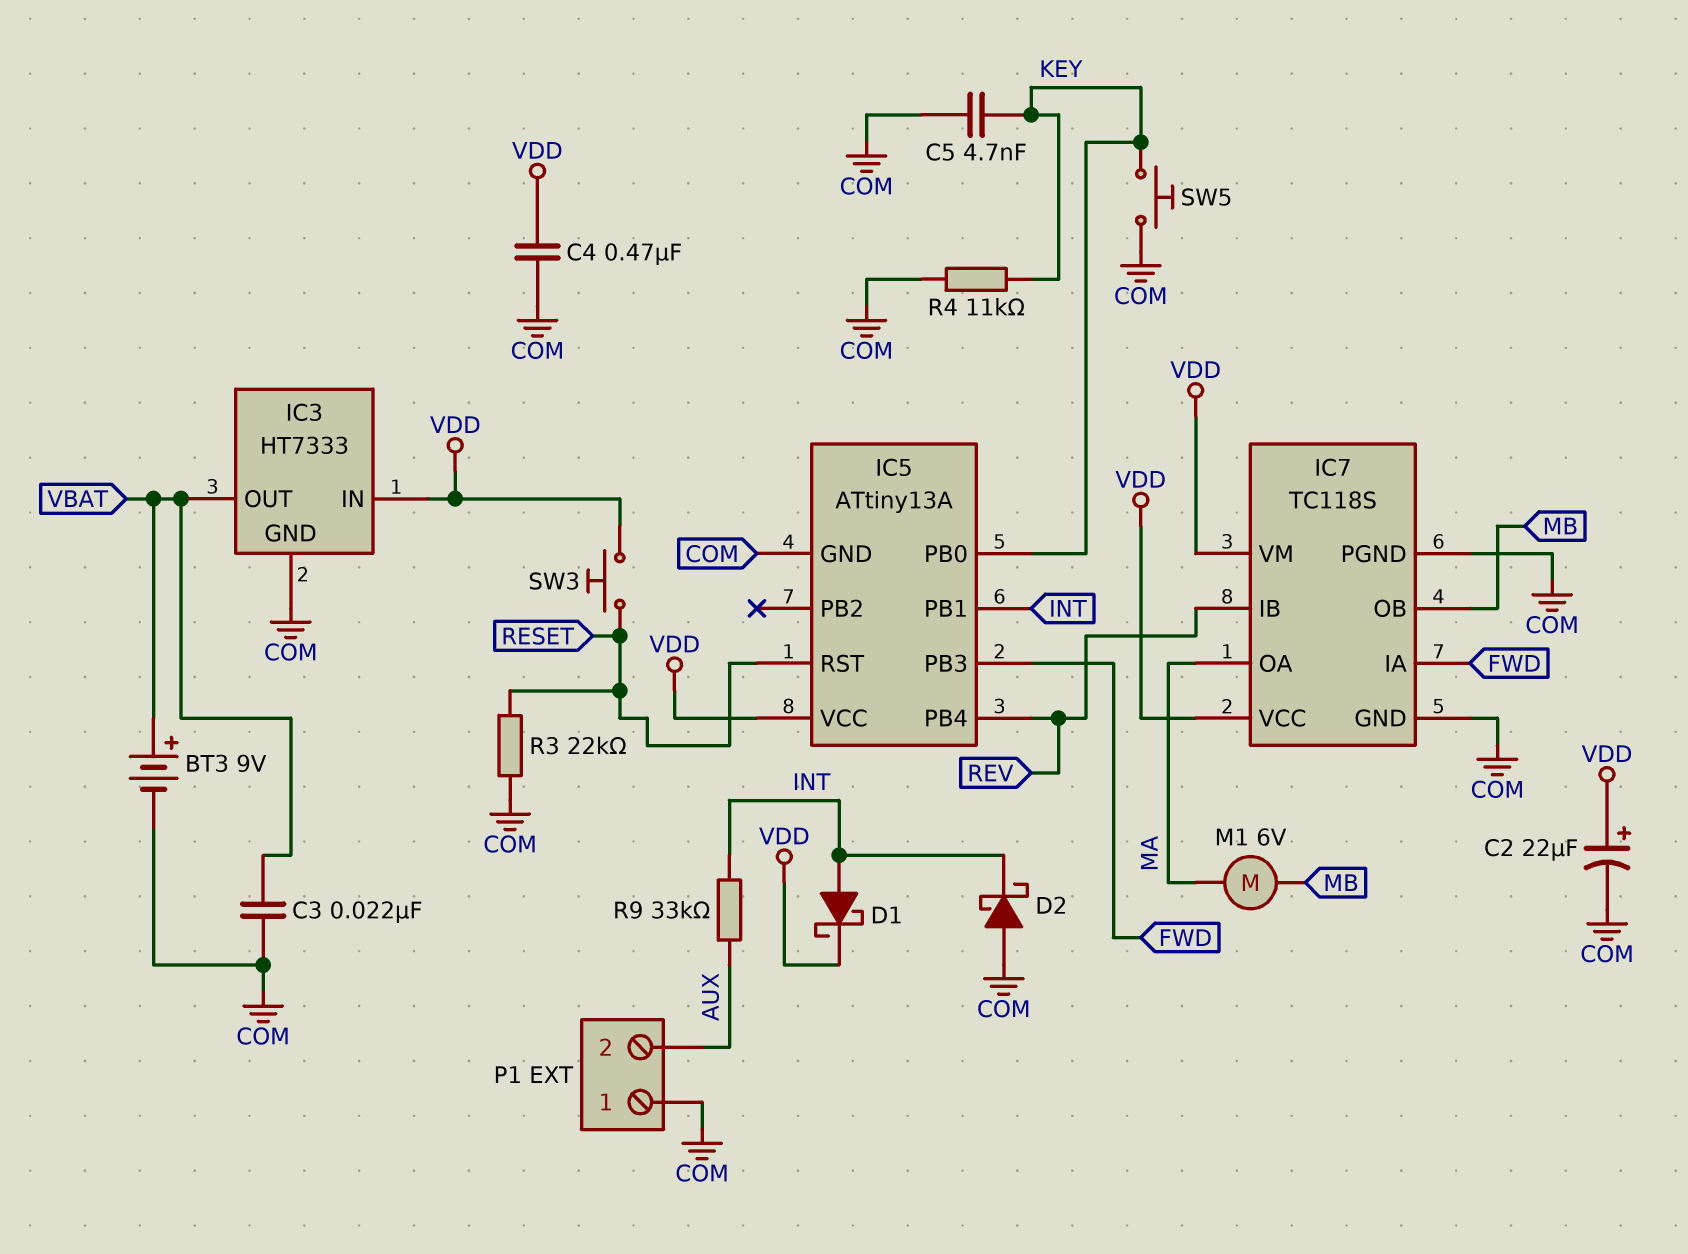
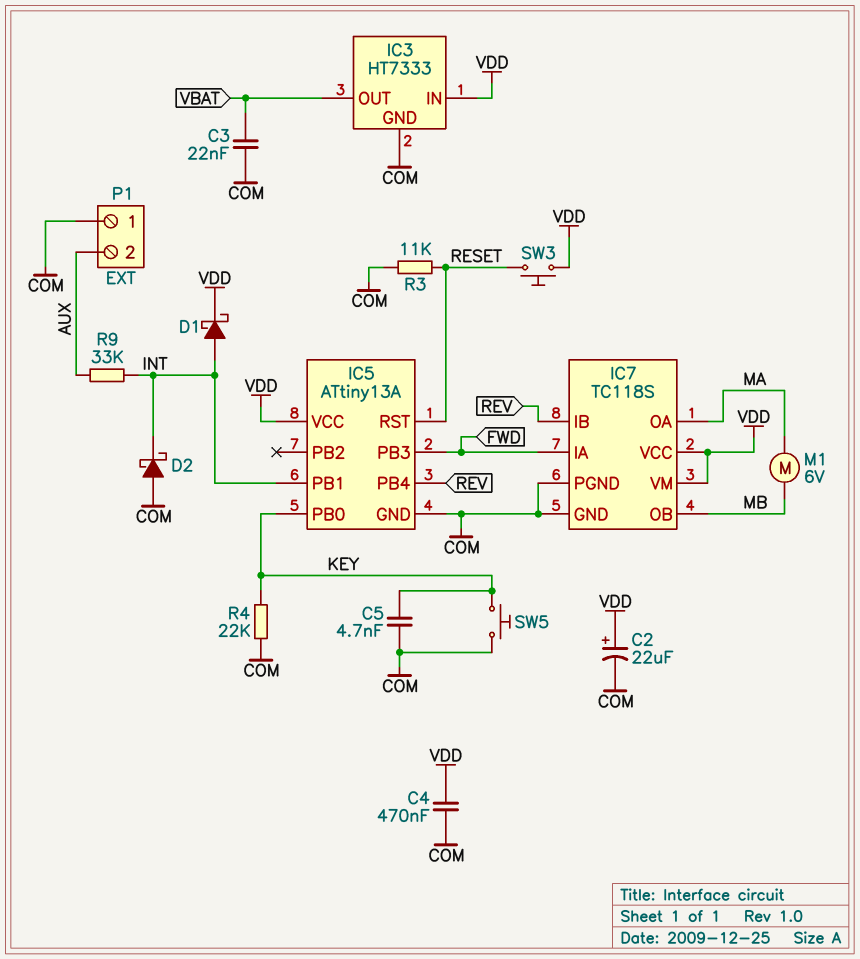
BT3: 9V (plus VBAT, minus COM) -> none
R3: 22k (COM, RESET) -> 11k (COM, RESET)
R4: 11k (COM, KEY) -> 22k (COM, KEY)

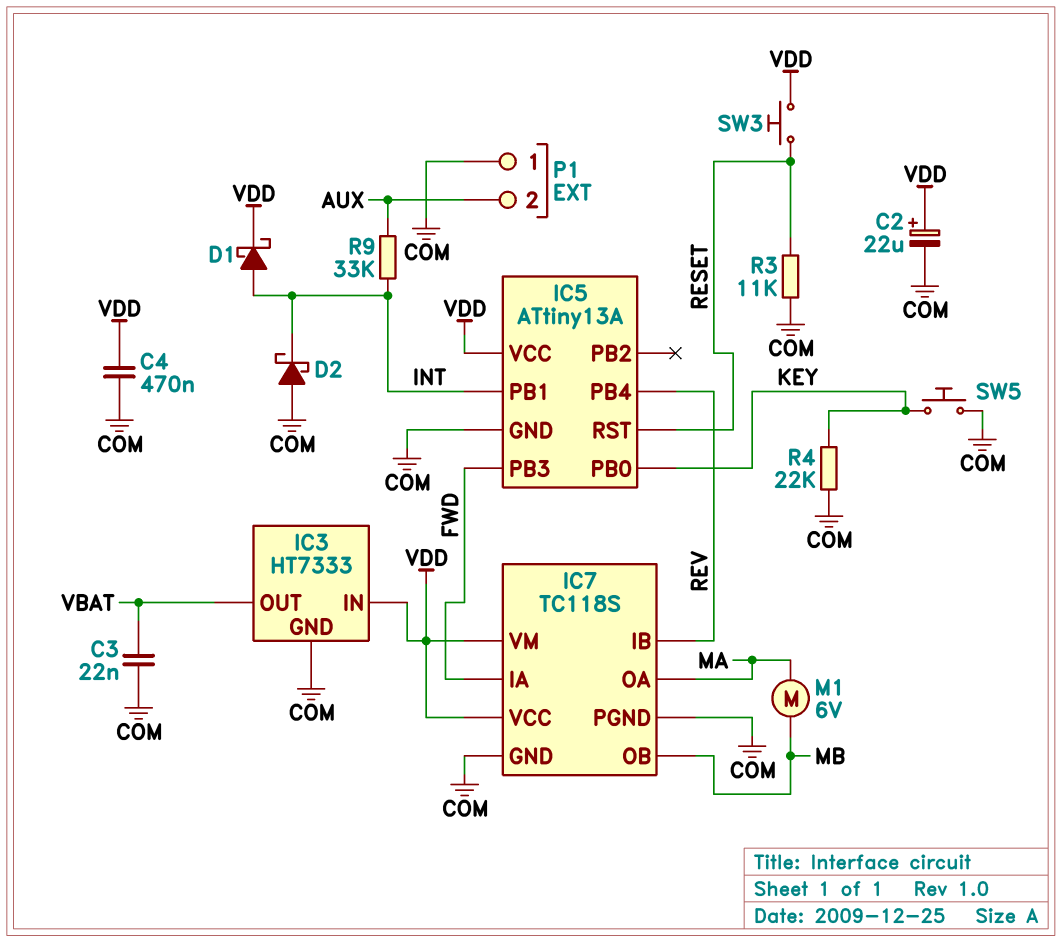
C5: 4.7nF (COM, KEY) -> none

